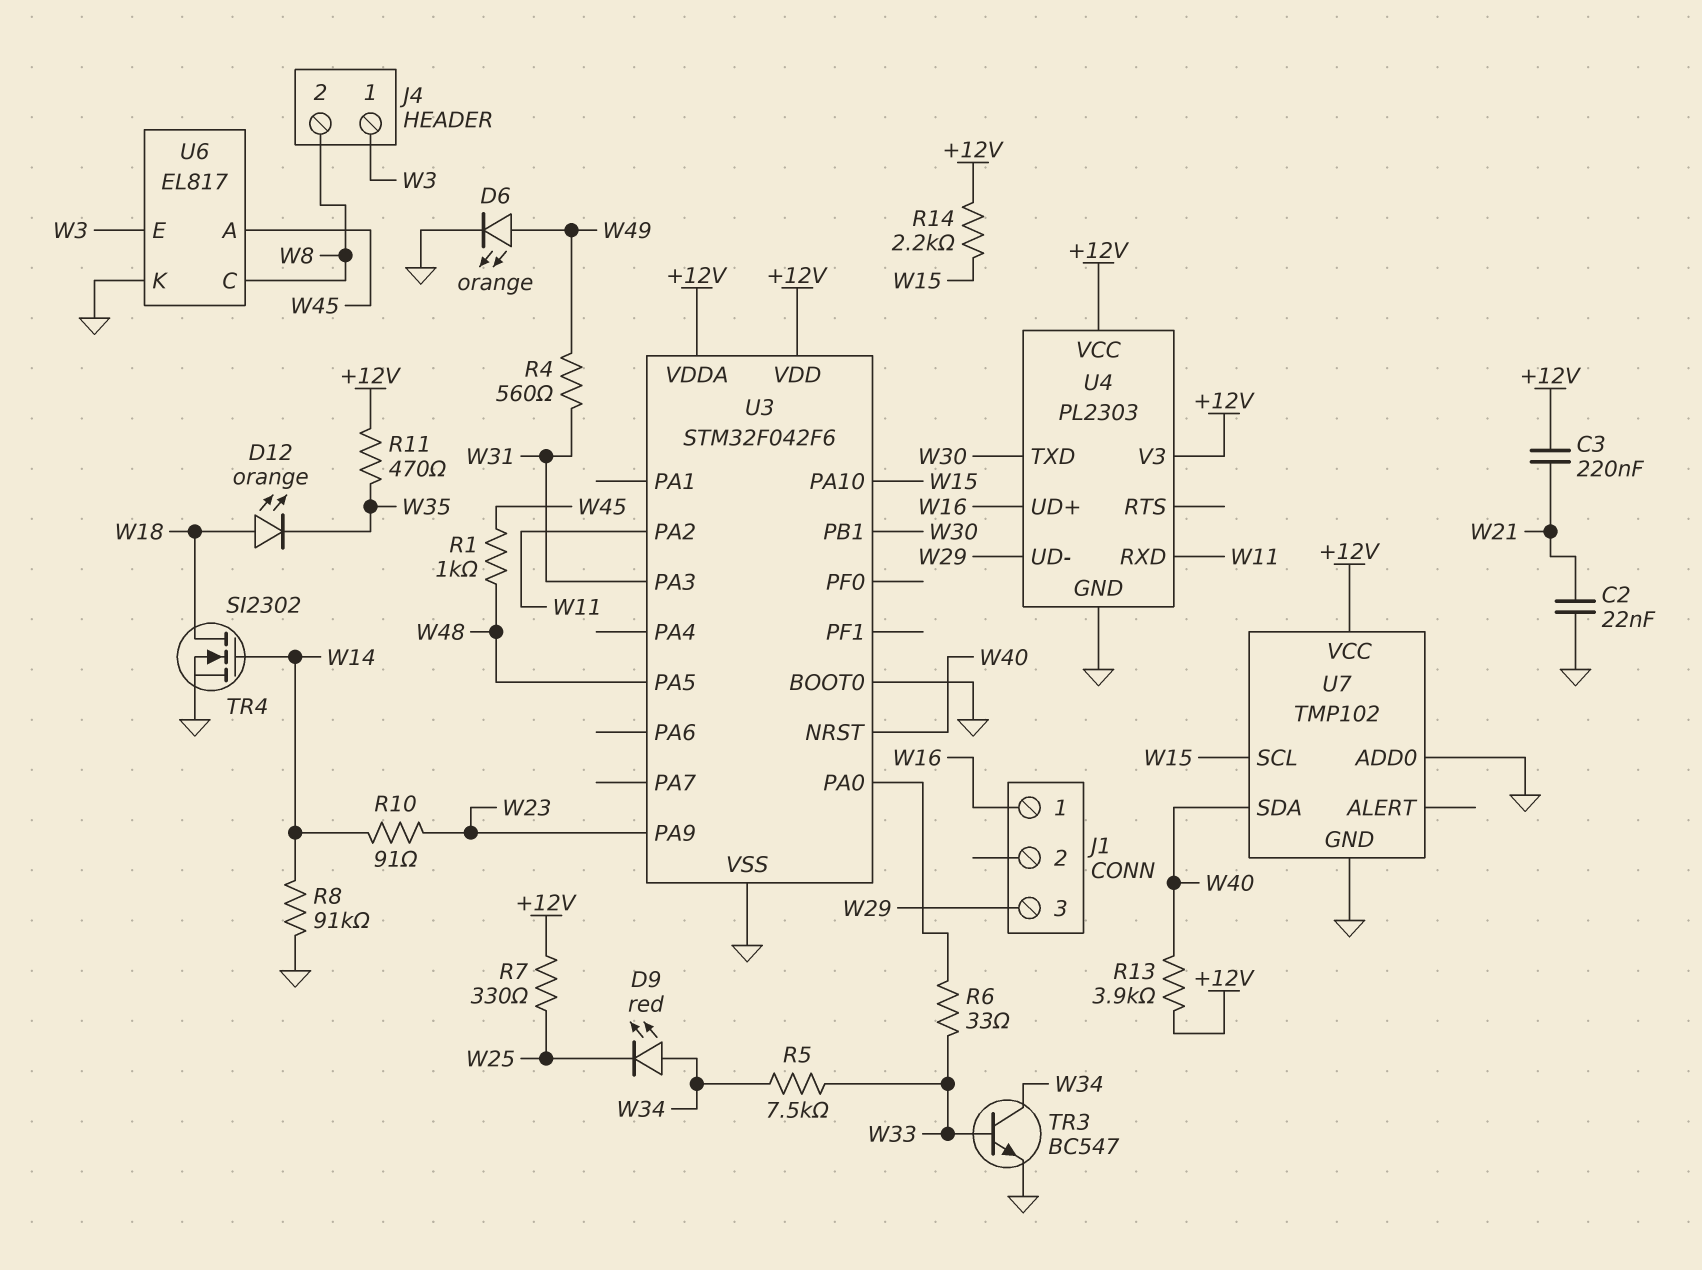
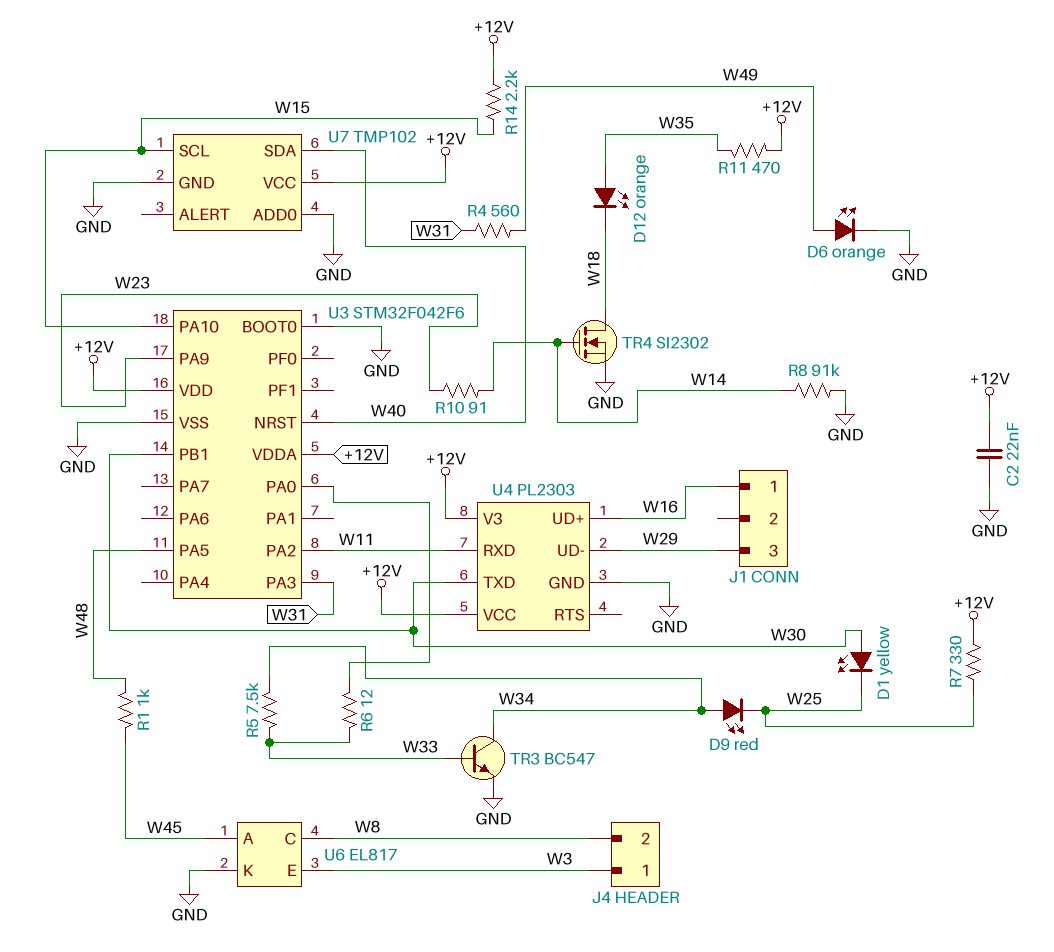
C2: 22nF (GND, W21) -> 22nF (+12V, GND)
C3: 220nF (+12V, W21) -> none
D1: none -> LED yellow (A W30, K W25)
D12: LED orange (A W18, K W35) -> LED orange (A W35, K W18)
R6: 33 (U3/PA0, W33) -> 12 (U3/PA0, W33)
R13: 3.9k (+12V, W40) -> none

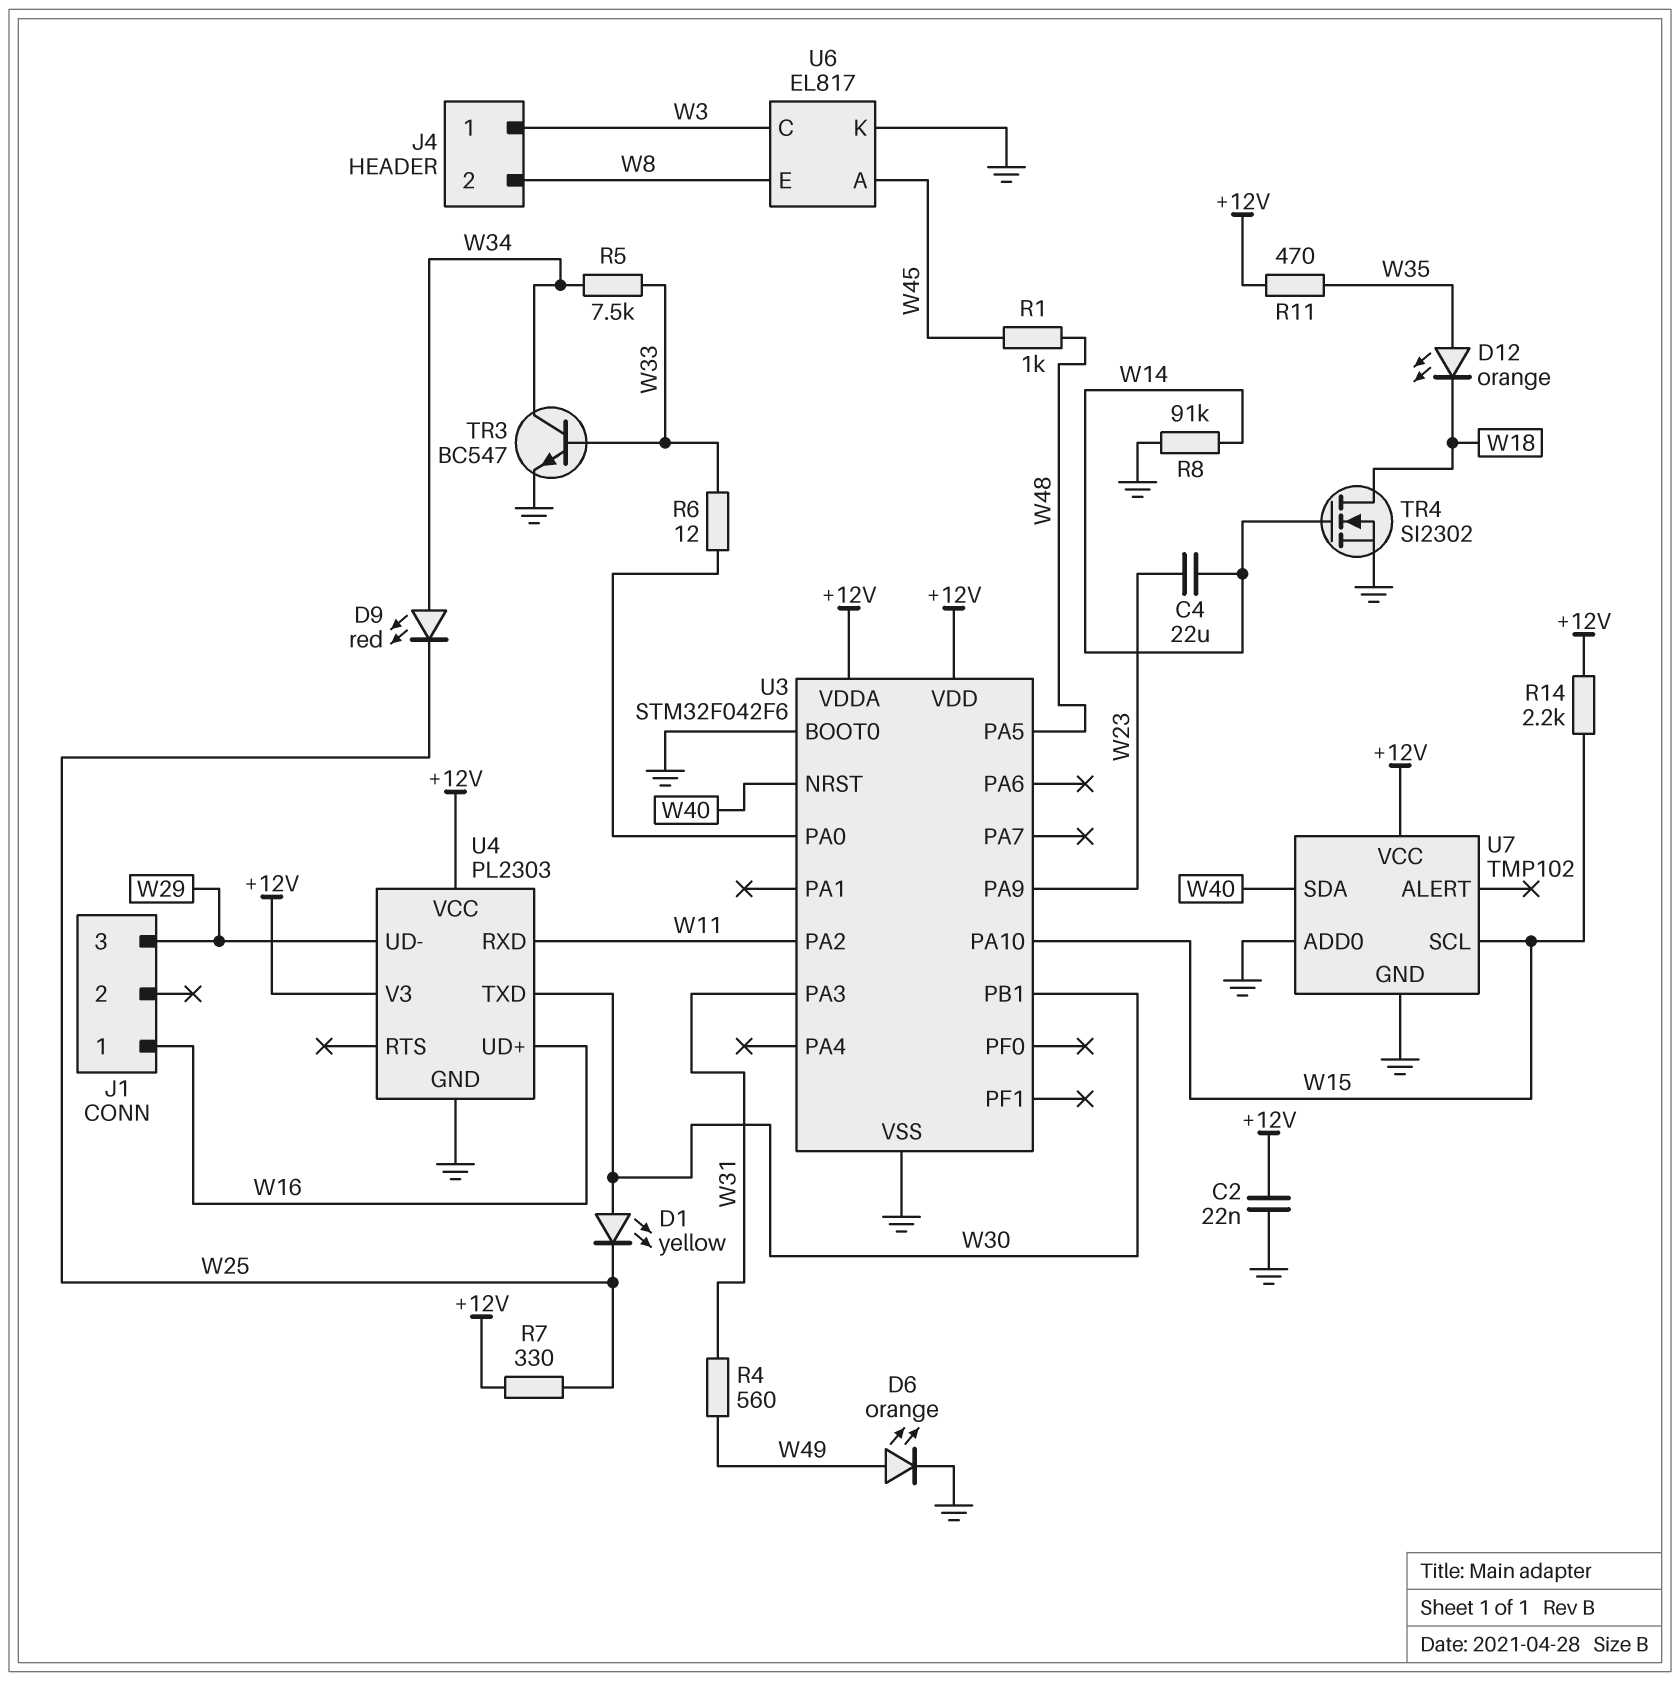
C4: none -> 22uF (W14, W23)
R10: 91 (W14, W23) -> none
U6 pin C: W8 -> W3
U6 pin E: W3 -> W8

